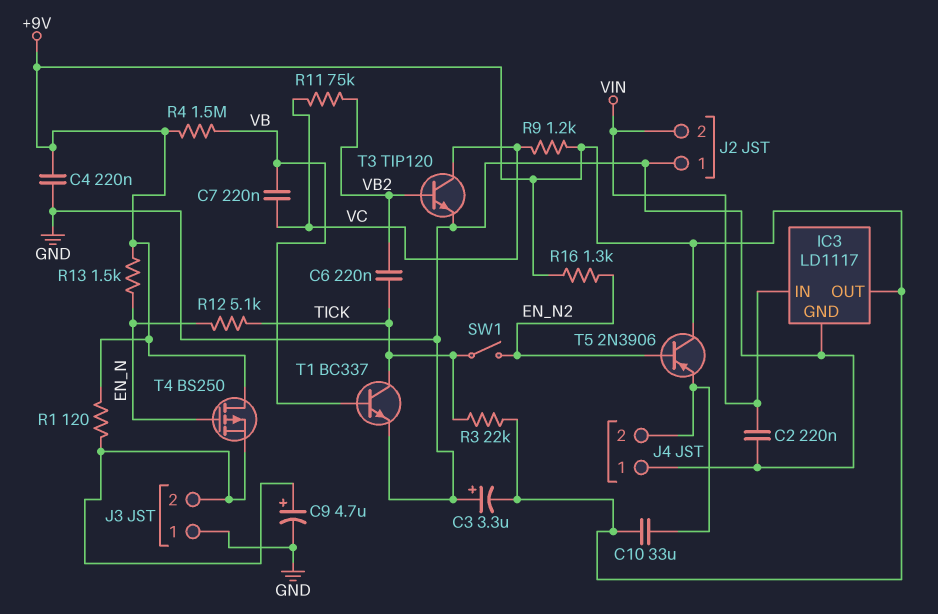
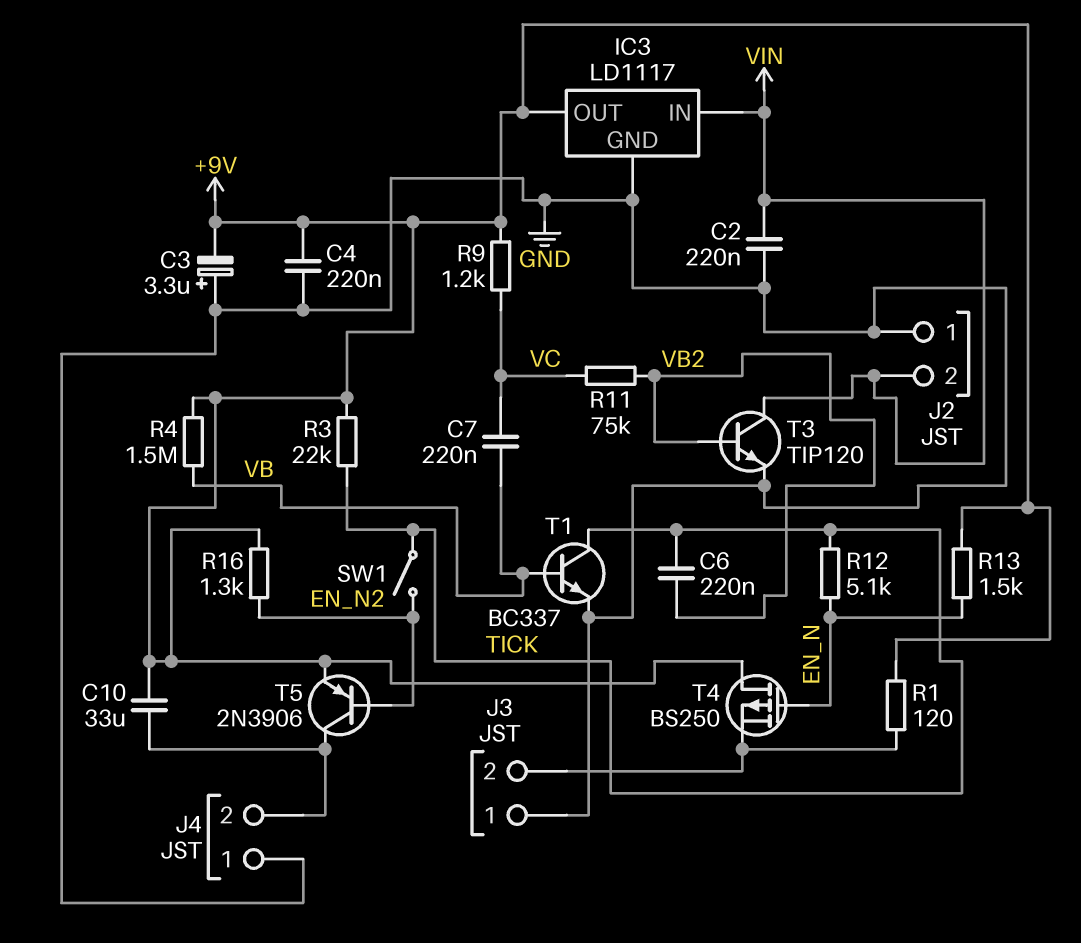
C9: 4.7uF (plus J3/2, minus GND) -> none
T3: NPN TIP120 (B VB2, C VC, E GND) -> NPN TIP120 (B VB2, C VIN, E GND)
T5: PNP 2N3906 (B EN_N2, C +9V, E J4/2) -> PNP 2N3906 (B EN_N2, C J4/2, E +9V)

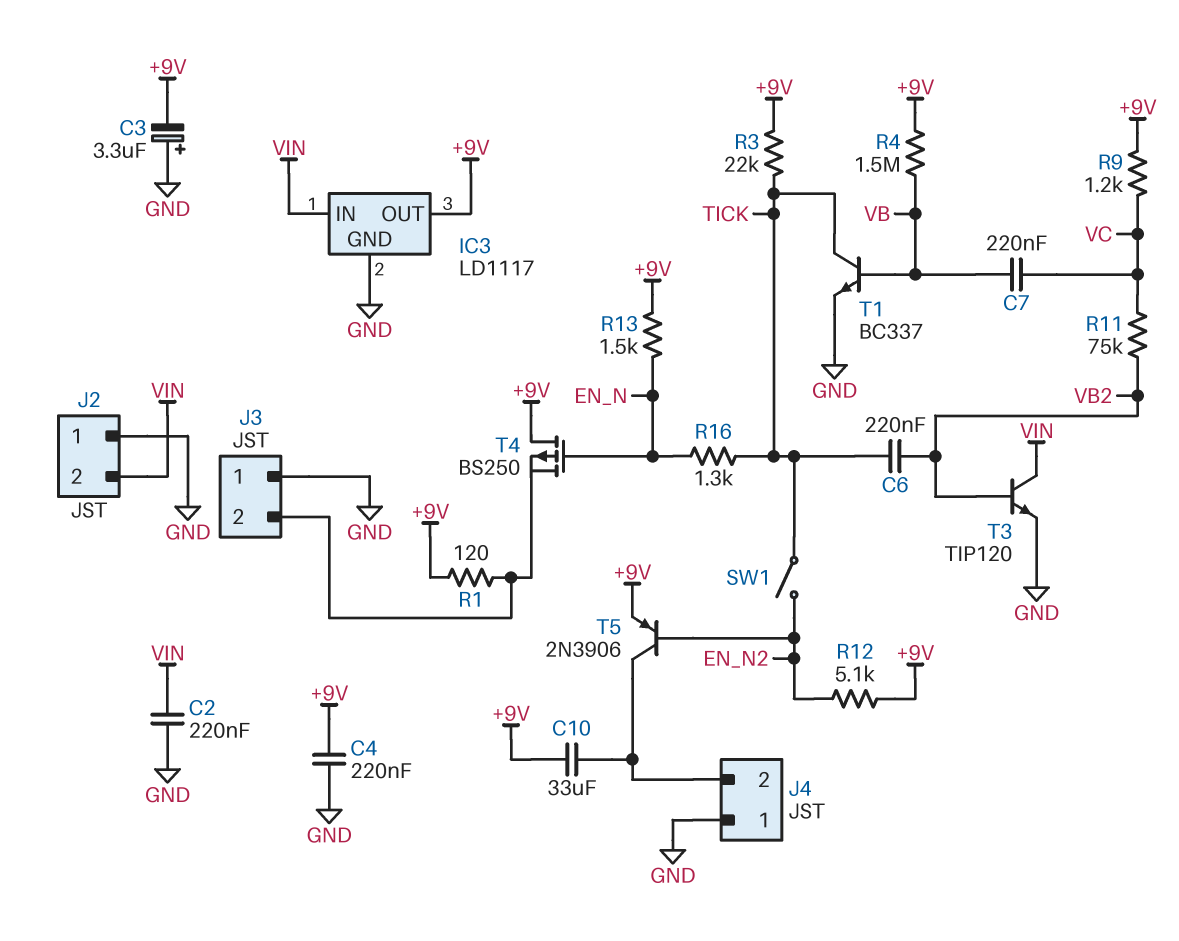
R12: 5.1k (EN_N, TICK) -> 5.1k (+9V, EN_N2)
R16: 1.3k (+9V, EN_N2) -> 1.3k (EN_N, TICK)

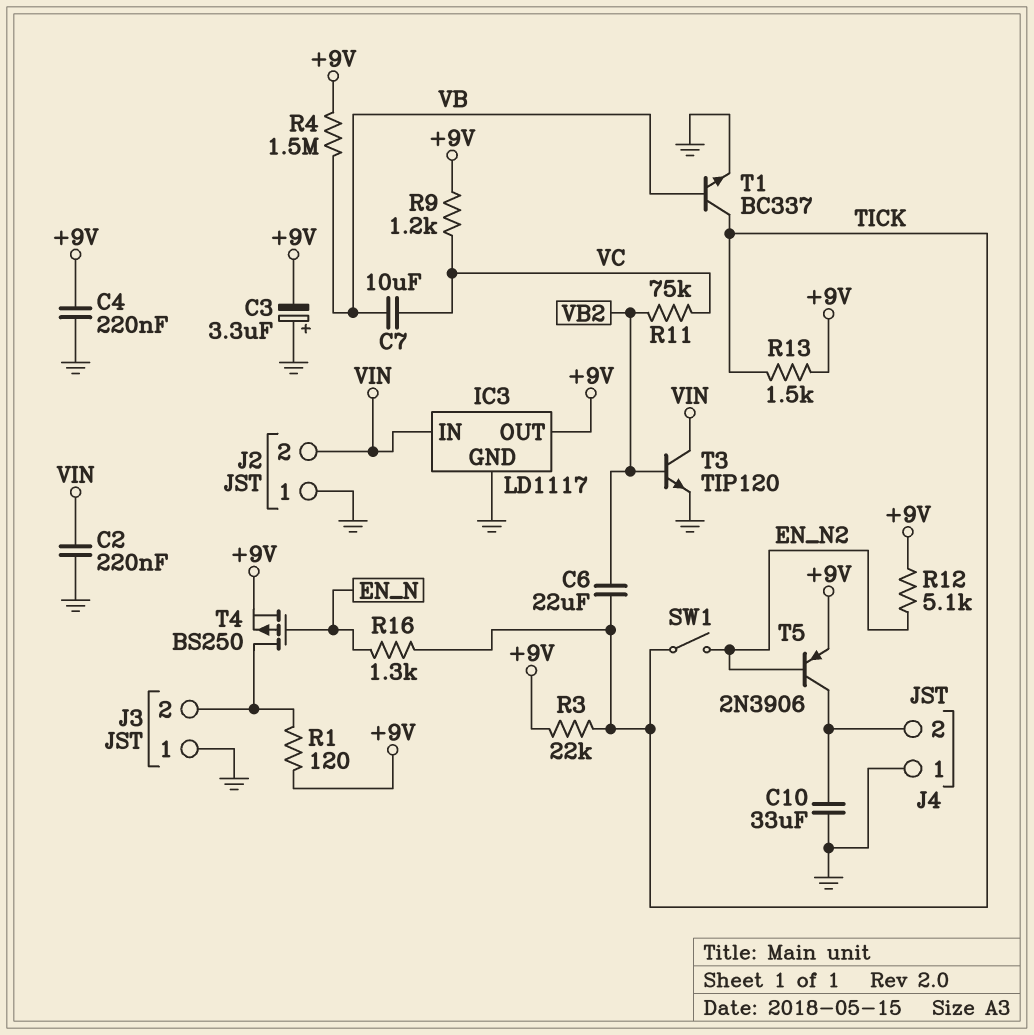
C6: 220nF (TICK, VB2) -> 22uF (TICK, VB2)
C7: 220nF (VB, VC) -> 10uF (VB, VC)
C10: 33uF (+9V, J4/2) -> 33uF (GND, J4/2)
R13: 1.5k (+9V, EN_N) -> 1.5k (+9V, TICK)
T4: PMOS BS250 (G EN_N, D +9V, S J3/2) -> PMOS BS250 (G EN_N, D J3/2, S +9V)

